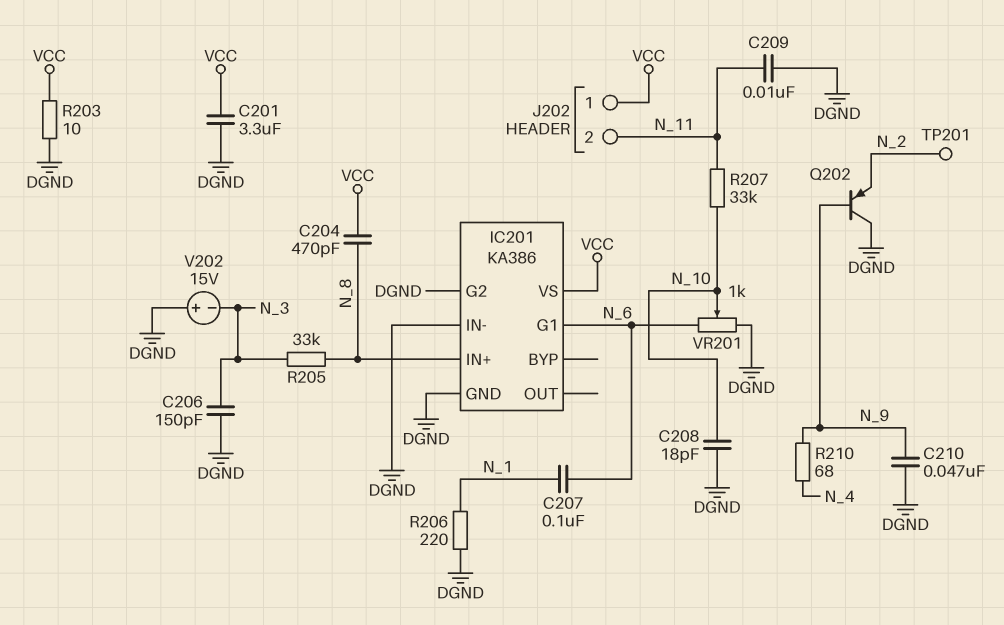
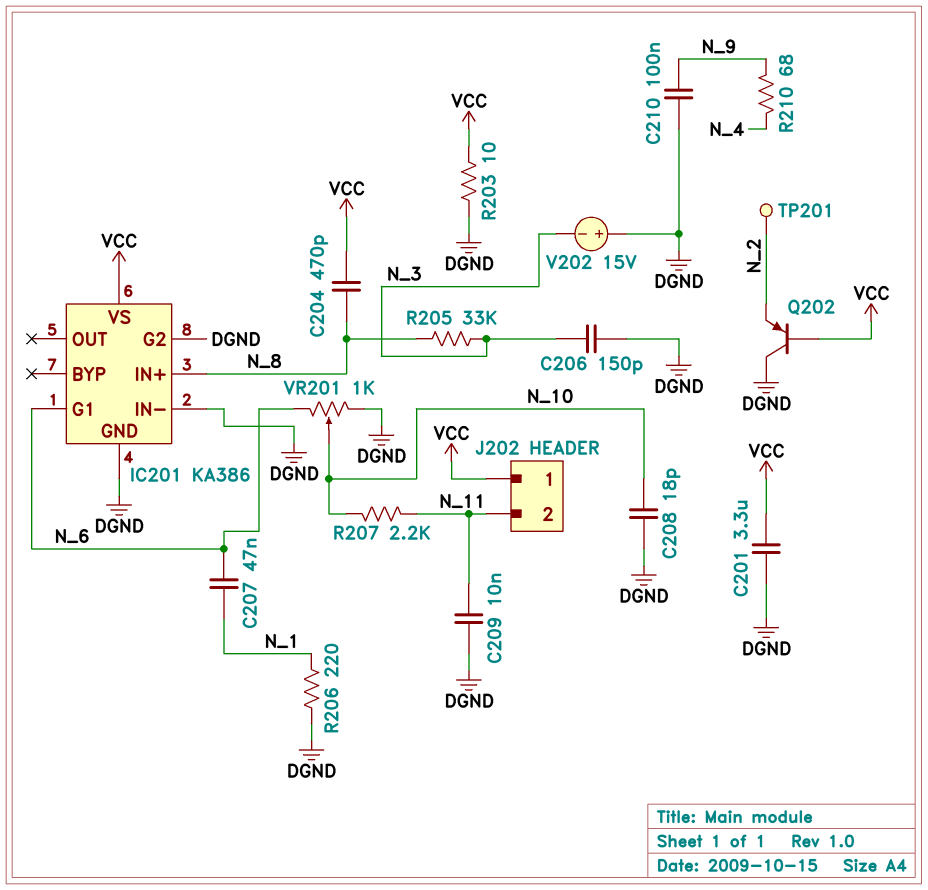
C207: 100nF (N_1, N_6) -> 47nF (N_1, N_6)
C210: 47nF (DGND, N_9) -> 100nF (DGND, N_9)
Q202: PNP (B N_9, C DGND, E N_2) -> PNP (B VCC, C DGND, E N_2)
R207: 33k (N_10, N_11) -> 2.2k (N_10, N_11)

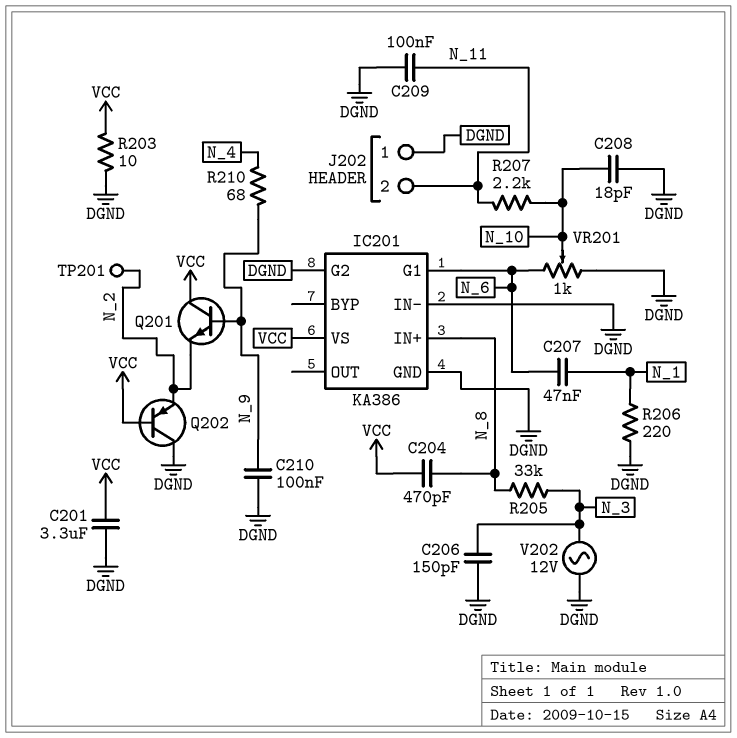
C209: 10nF (DGND, N_11) -> 100nF (DGND, N_11)
J202 pin 1: VCC -> DGND
Q201: none -> NPN (B N_9, C VCC, E N_2)
V202: 15V (plus DGND, minus N_3) -> AC 12V (DGND, N_3)

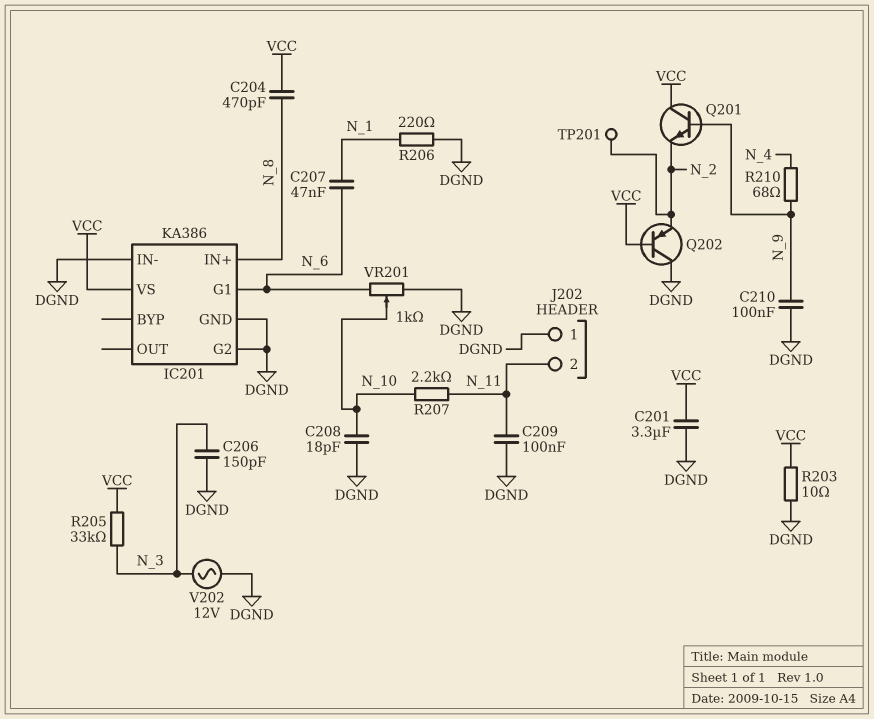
R205: 33k (N_3, N_8) -> 33k (N_3, VCC)

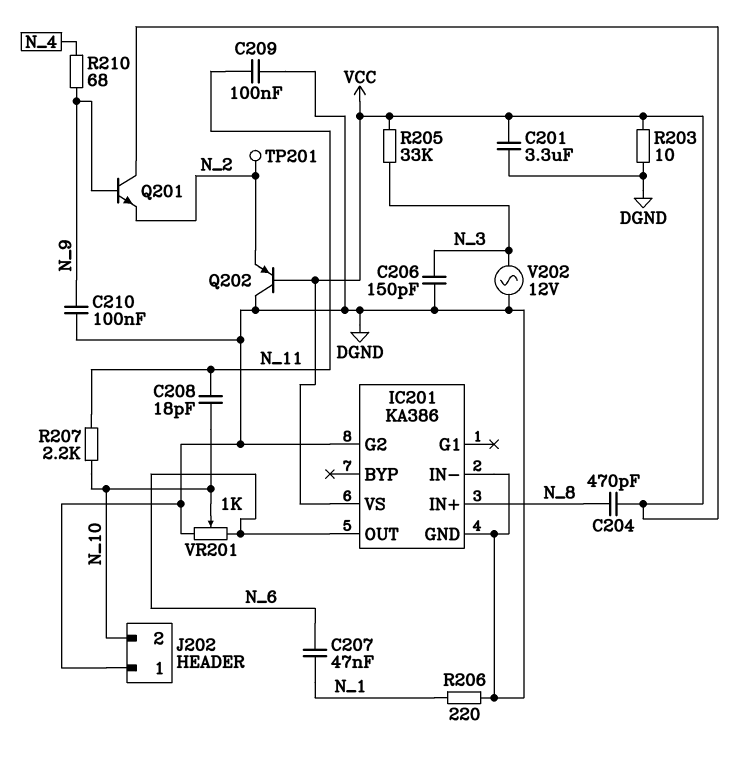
C208: 18pF (DGND, N_10) -> 18pF (N_10, N_11)
IC201 pin G1: N_6 -> none
IC201 pin OUT: none -> N_6
J202 pin 2: N_11 -> N_10

